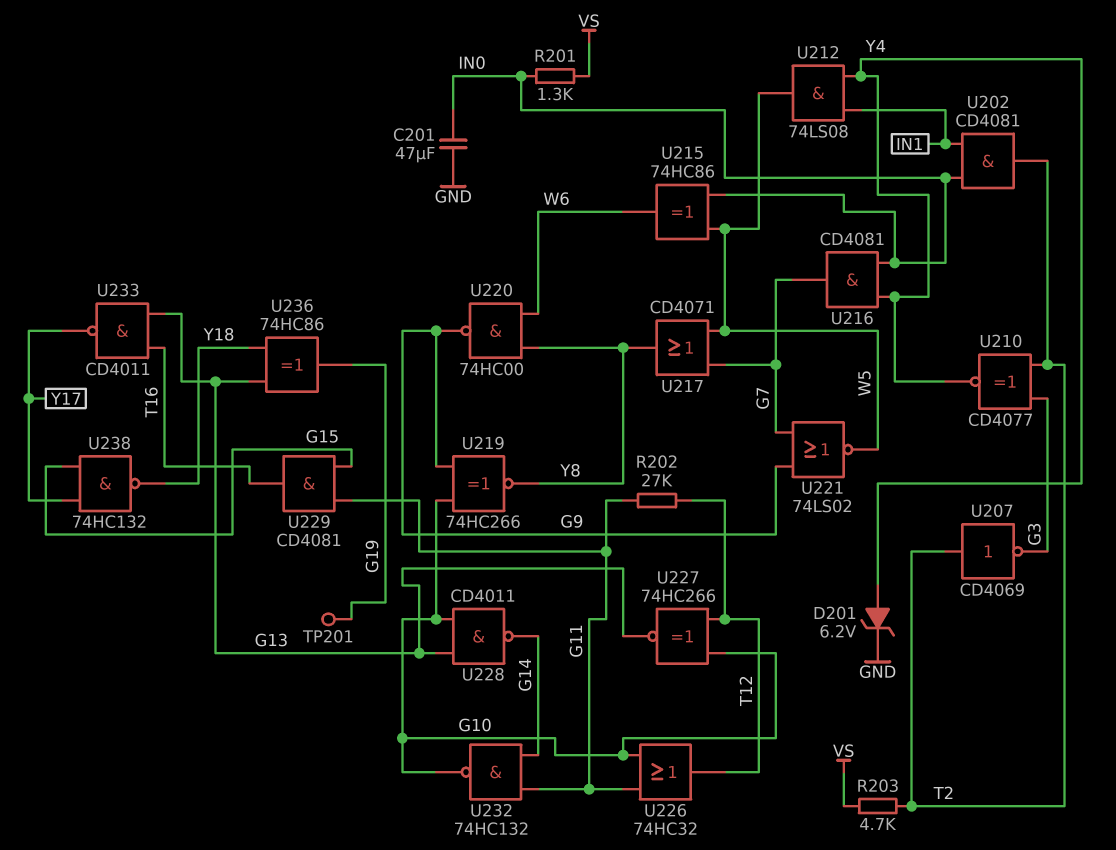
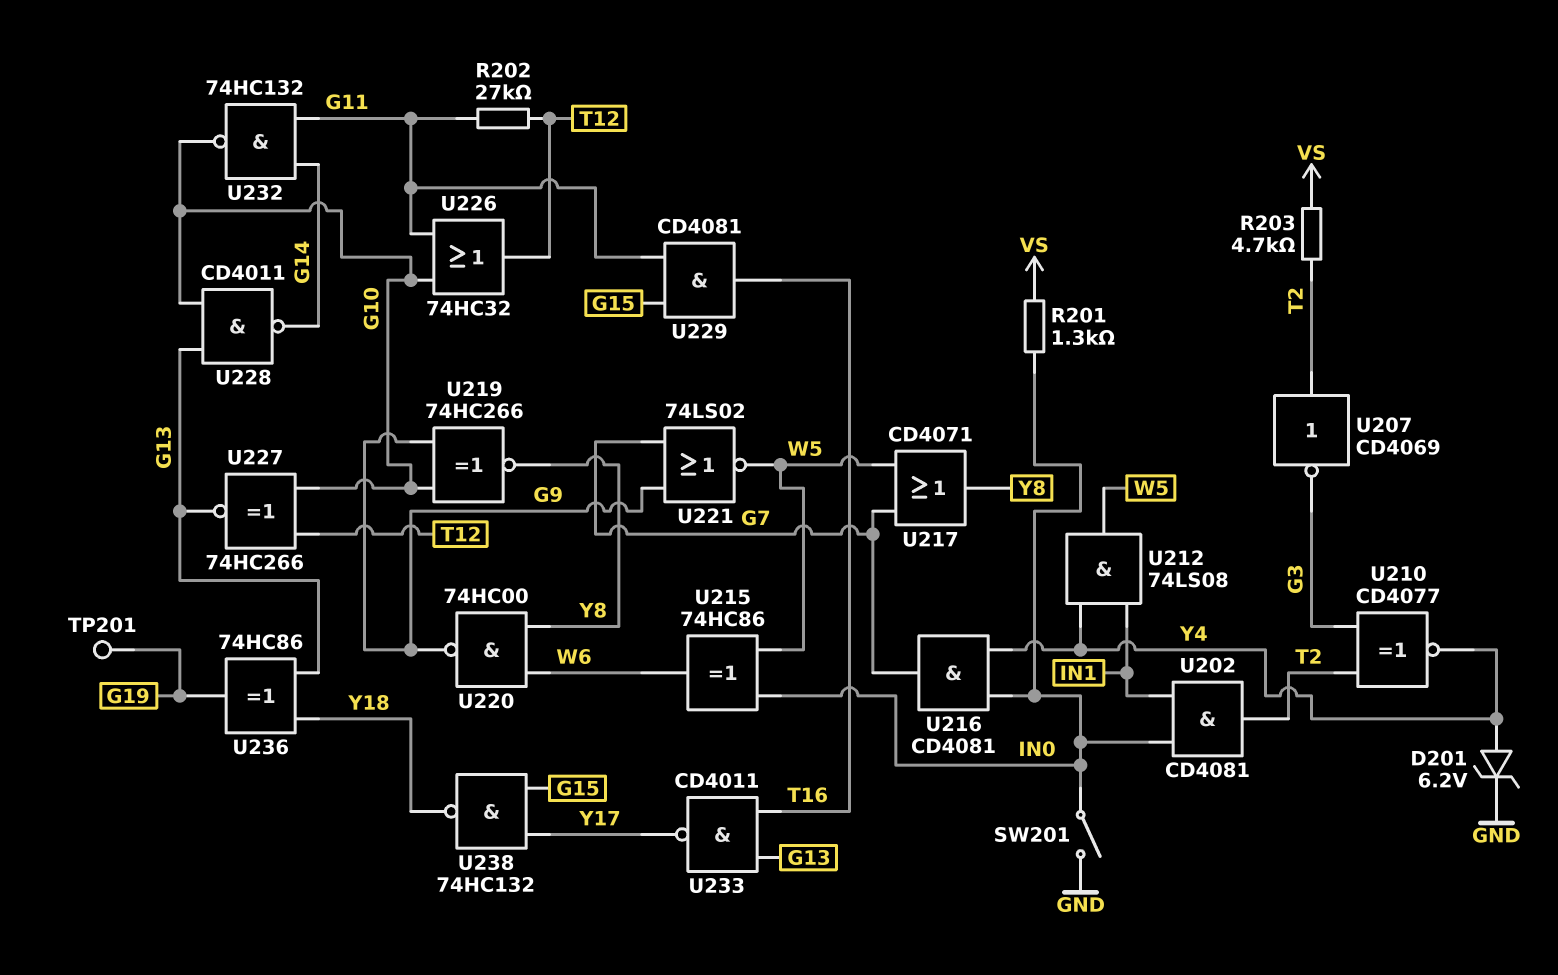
C201: 47uF (GND, IN0) -> none
SW201: none -> switch (GND, IN0)

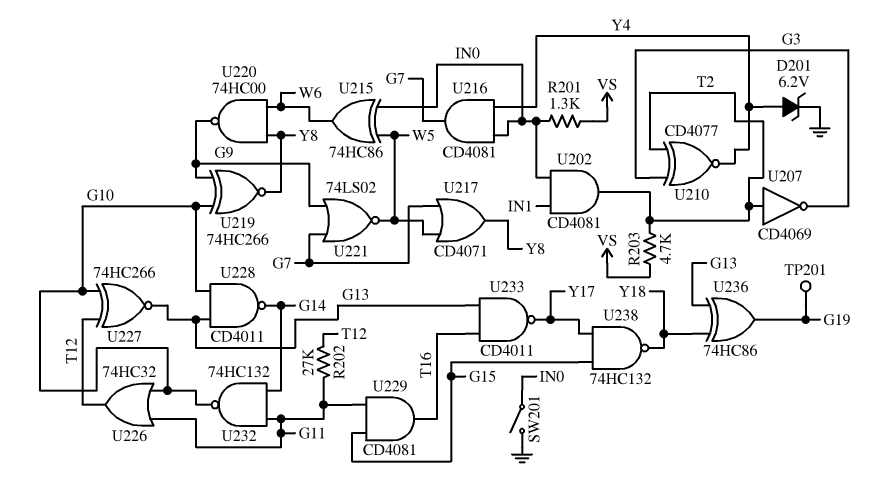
U212: AND 74LS08 (in IN1, in Y4, out W5) -> none

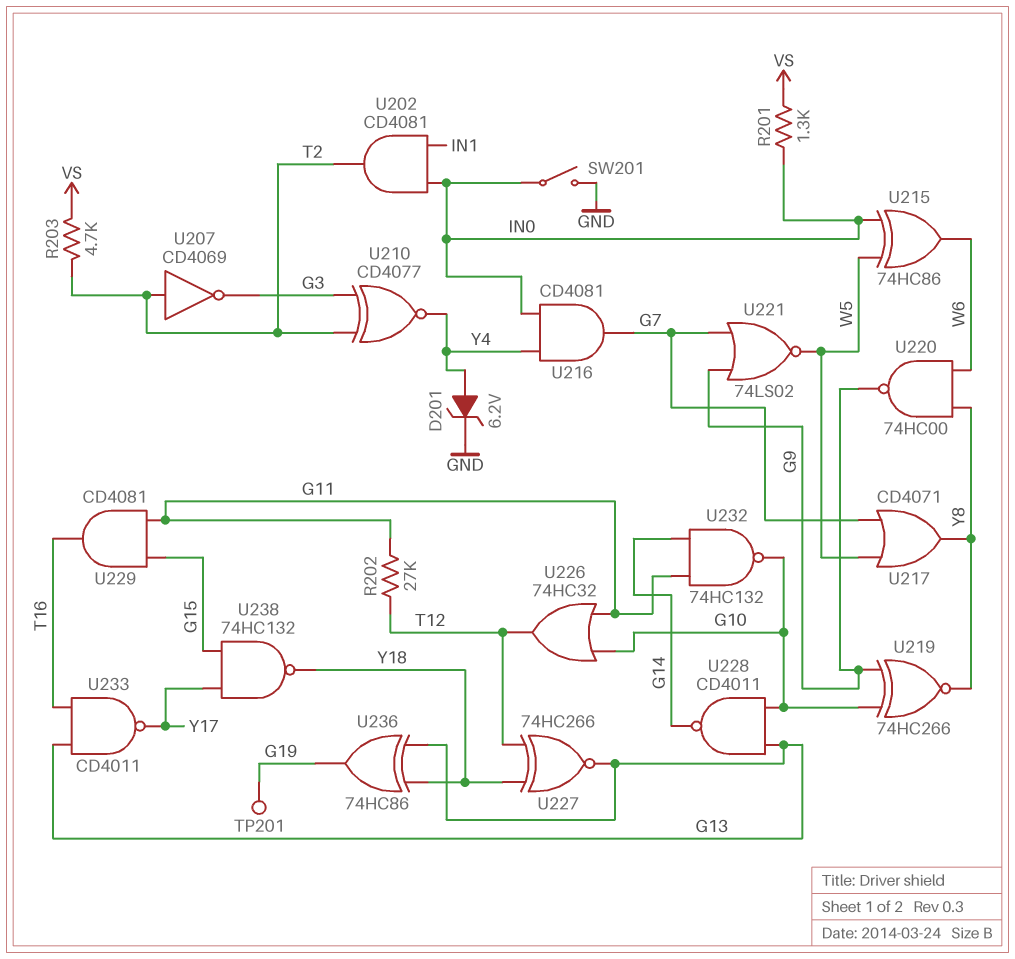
U227: XNOR 74HC266 (in G10, in T12, out G13) -> XNOR 74HC266 (in T12, in Y18, out G13)

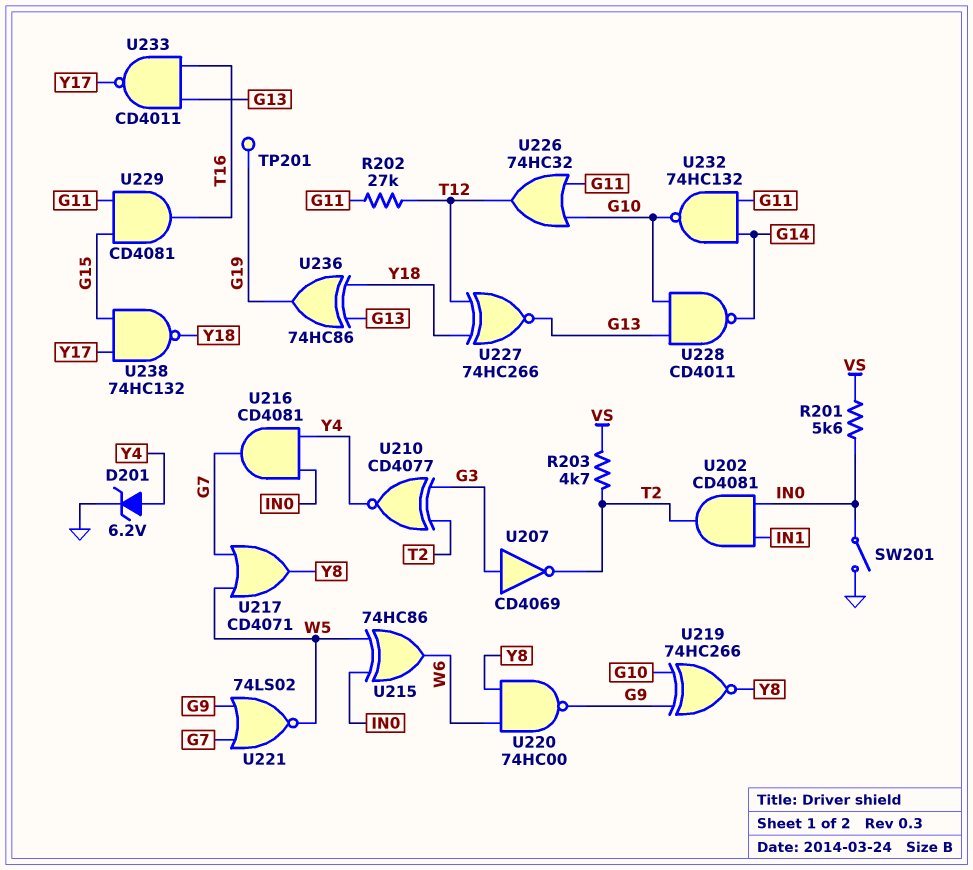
R201: 1.3k (IN0, VS) -> 5.6k (IN0, VS)
U207: NOT CD4069 (in T2, out G3) -> NOT CD4069 (in G3, out T2)

